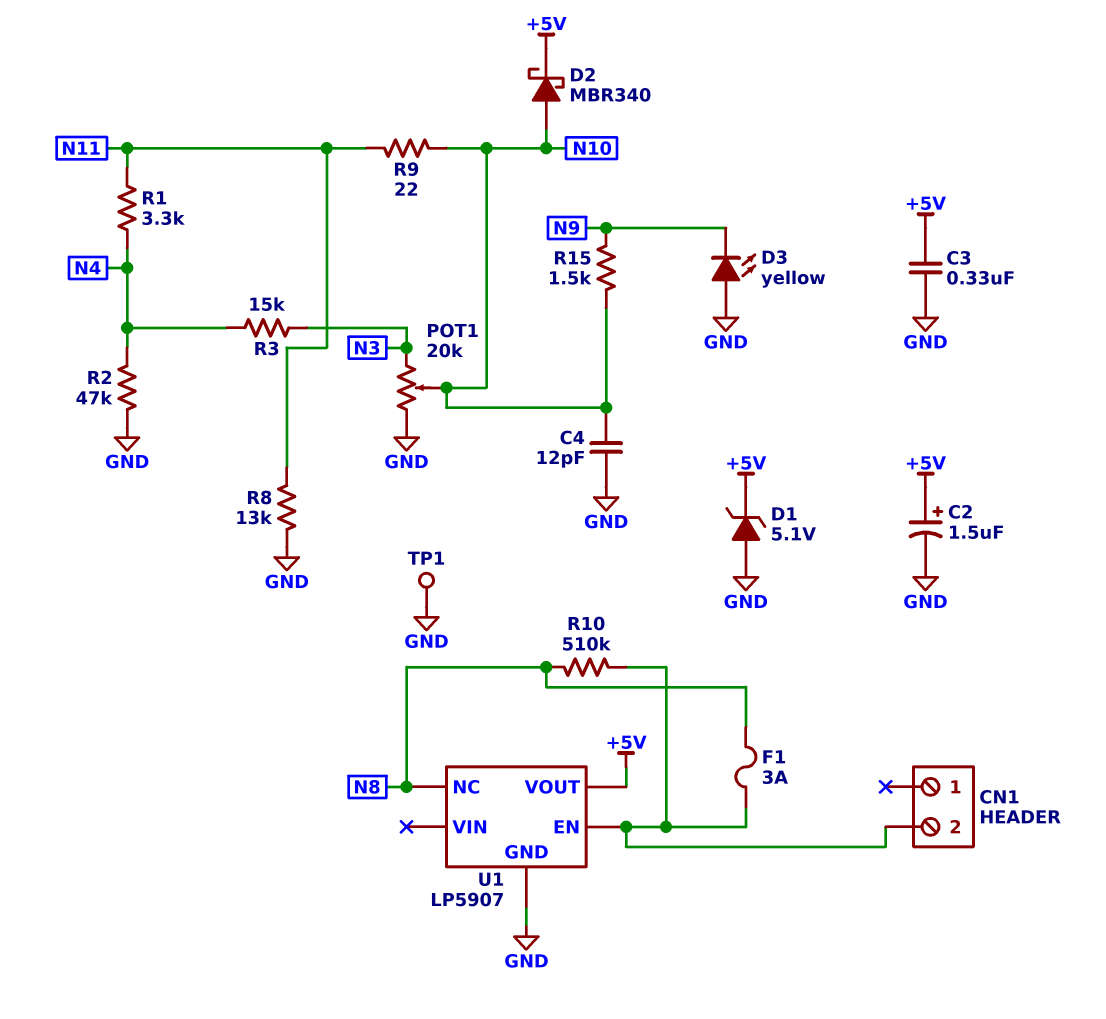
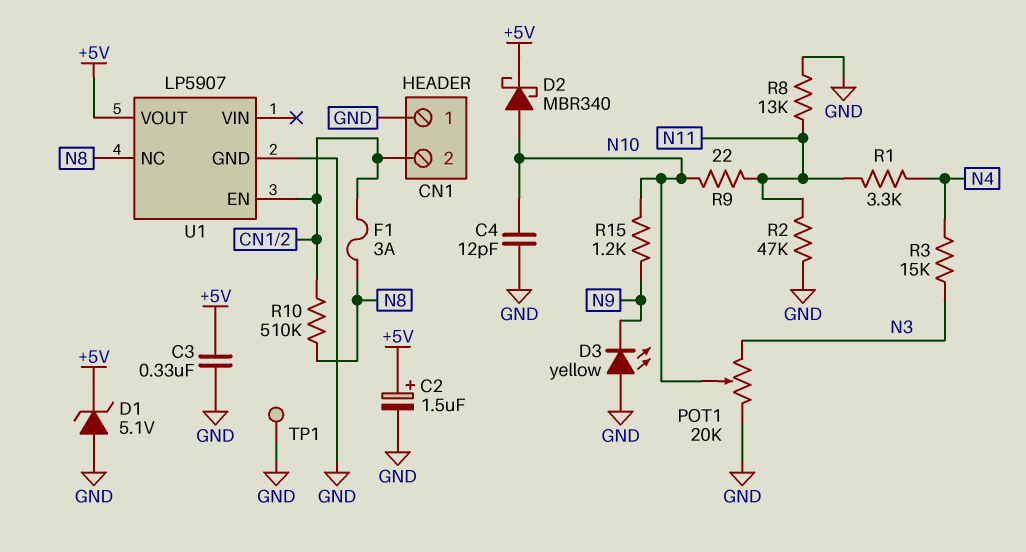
CN1 pin 1: none -> GND
R2: 47k (GND, N4) -> 47k (GND, N11)
R15: 1.5k (N9, N10) -> 1.2k (N9, N10)

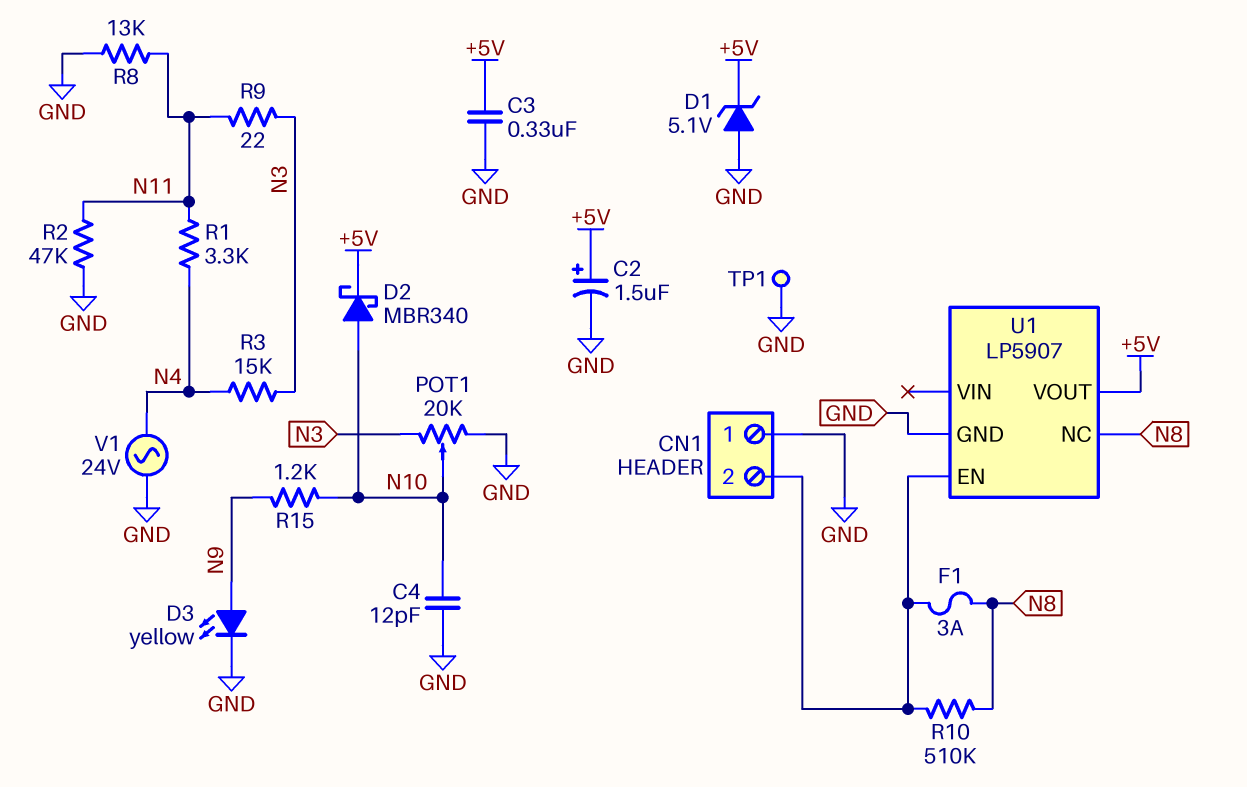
D3: LED yellow (A GND, K N9) -> LED yellow (A N9, K GND)
R9: 22 (N10, N11) -> 22 (N3, N11)
V1: none -> AC 24V (GND, N4)

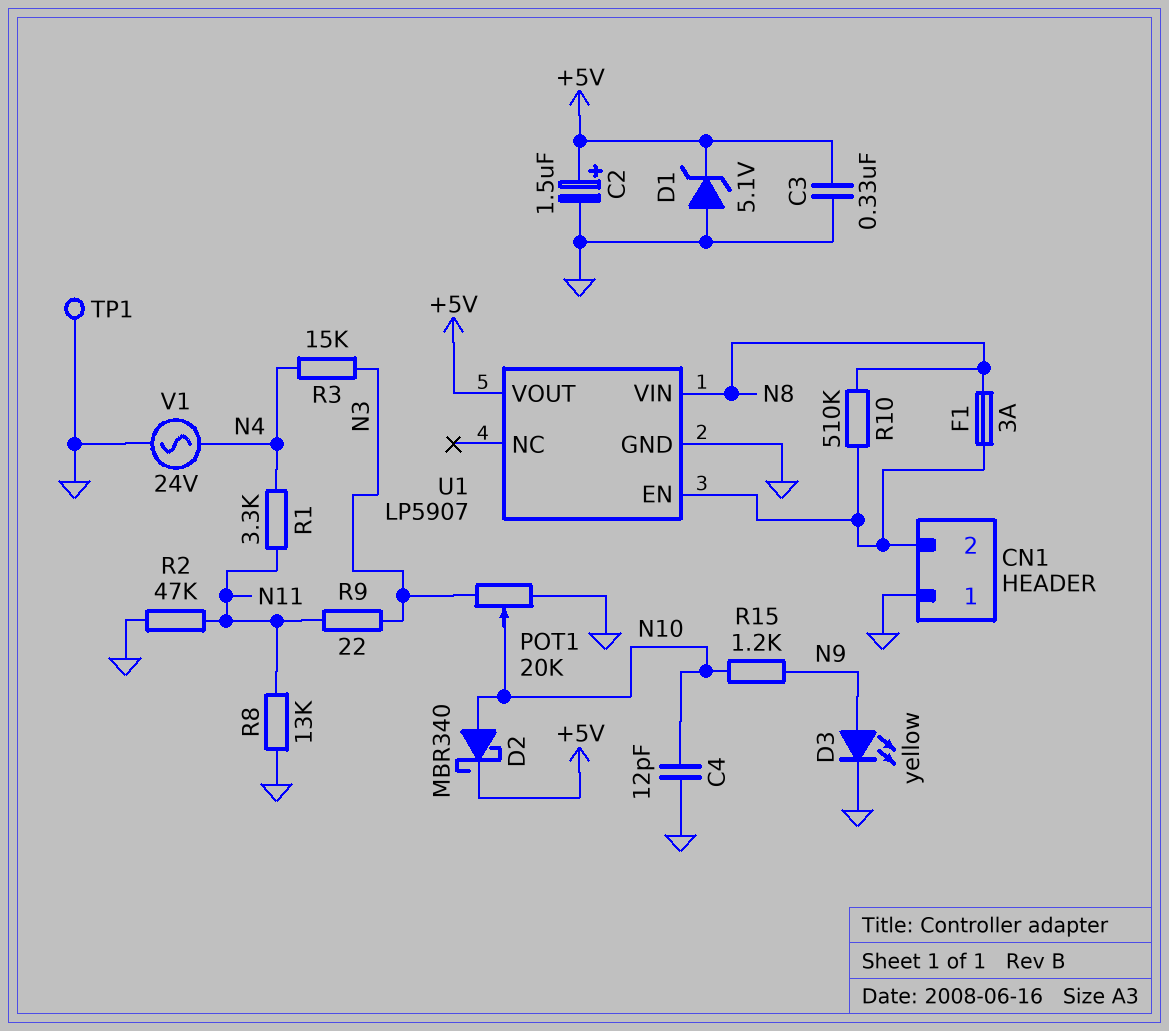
U1 pin NC: N8 -> none
U1 pin VIN: none -> N8

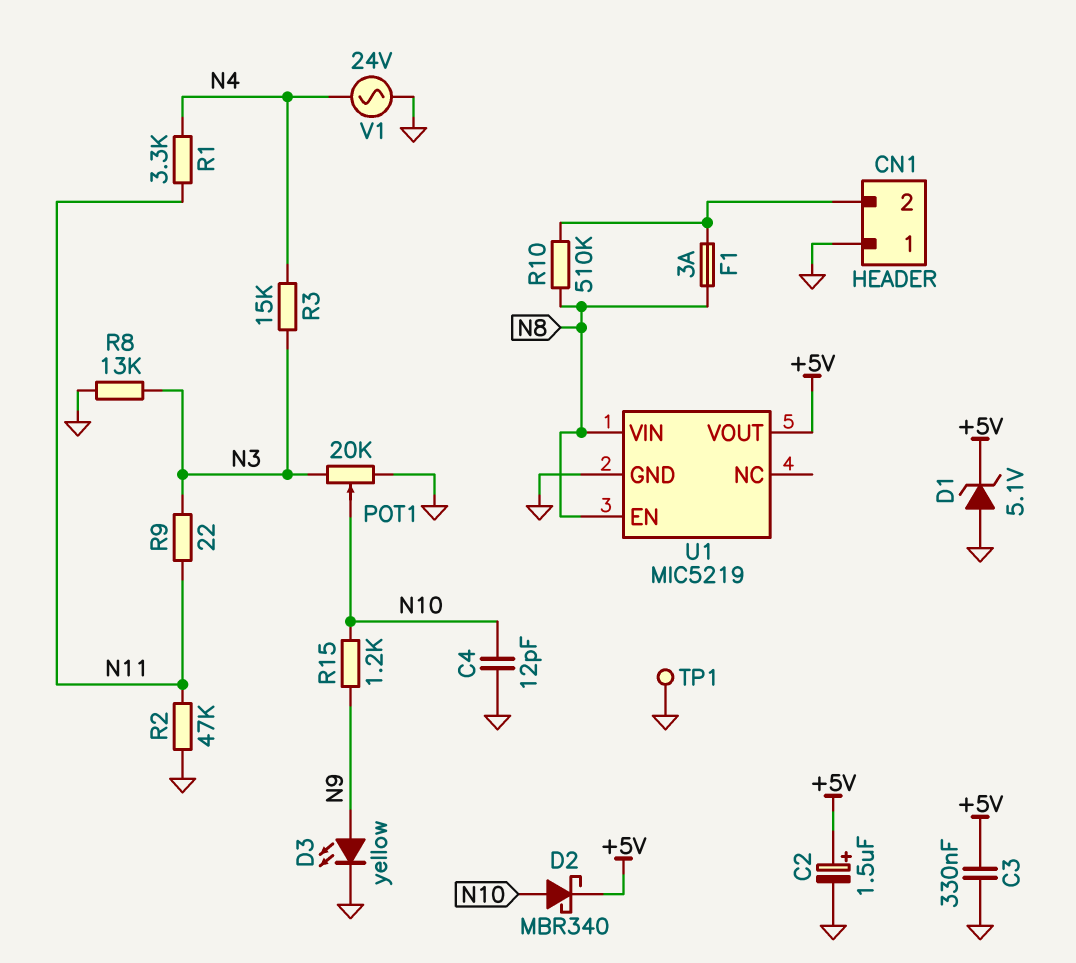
R8: 13k (GND, N11) -> 13k (GND, N3)
U1: LP5907 -> MIC5219
U1 pin EN: CN1/2 -> N8

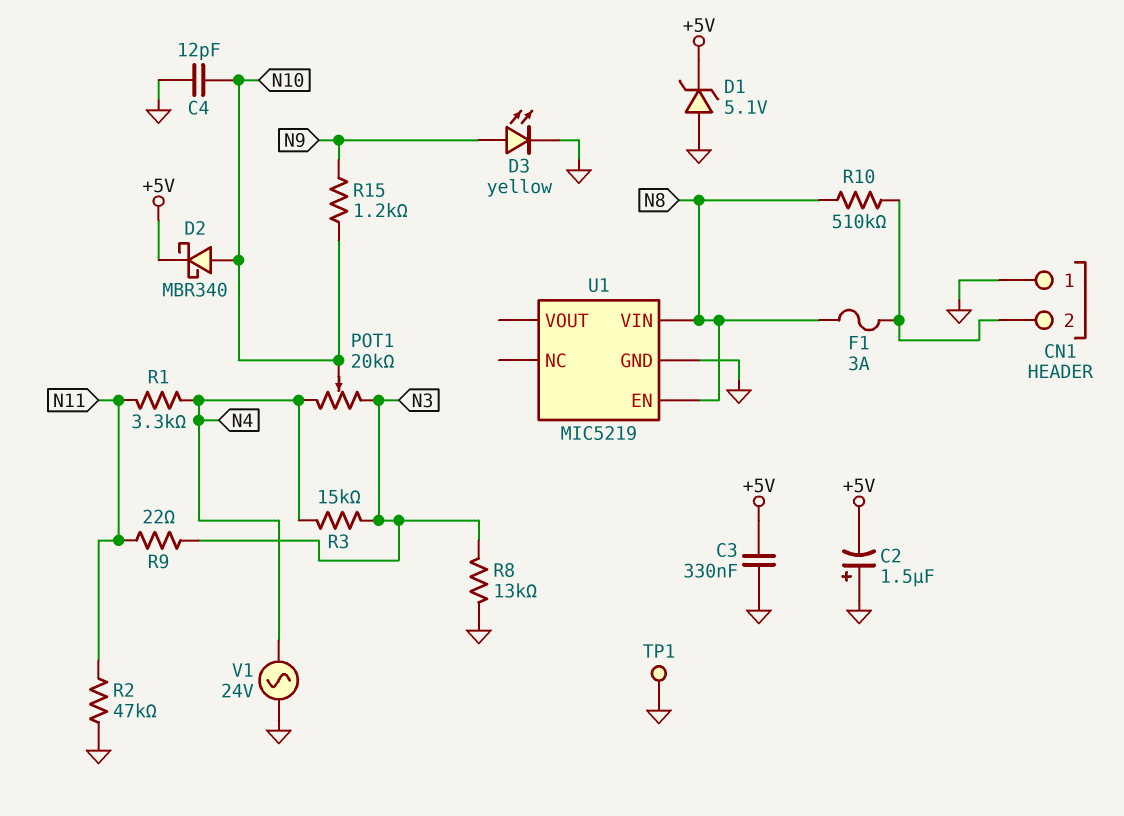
C2: 1.5uF (plus +5V, minus GND) -> 1.5uF (plus GND, minus +5V)
POT1: 20k (GND, N3, wiper N10) -> 20k (N3, N4, wiper N10)
U1 pin VOUT: +5V -> none

